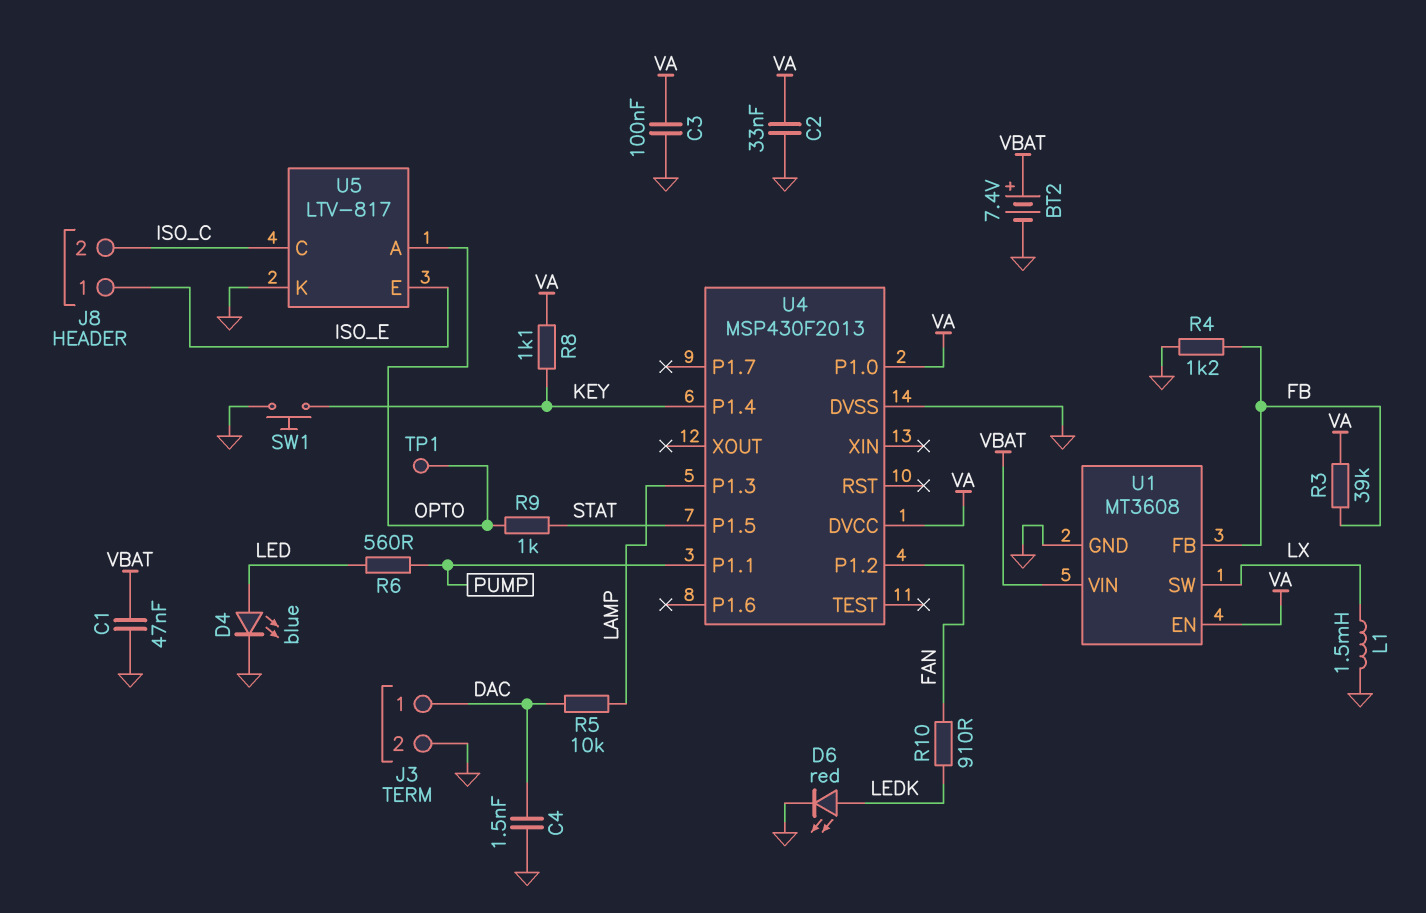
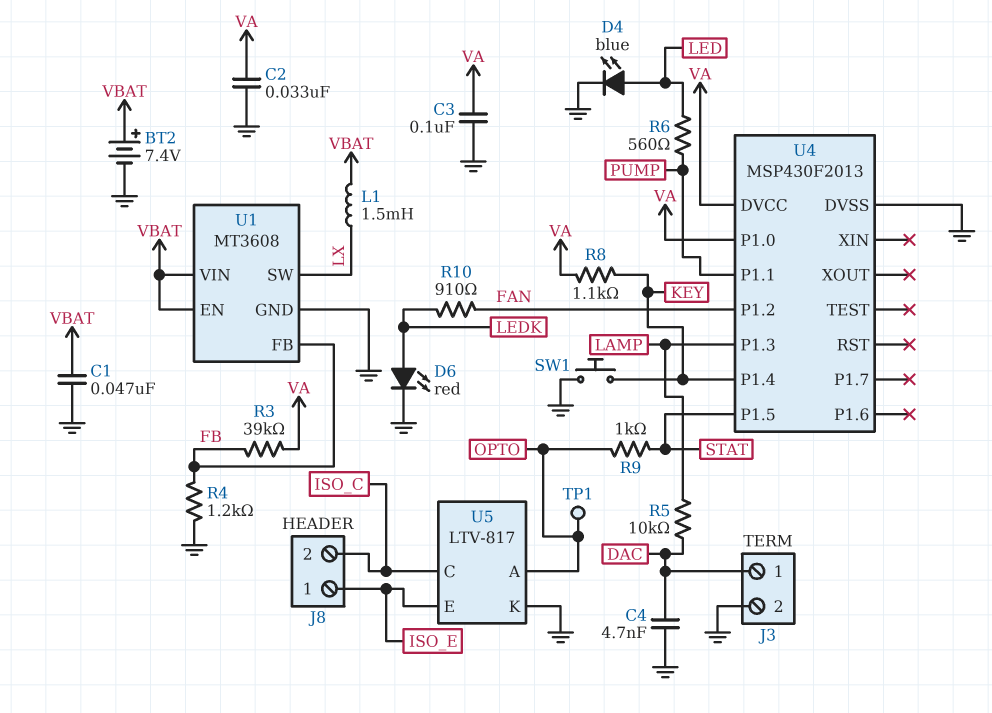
C4: 1.5nF (DAC, GND) -> 4.7nF (DAC, GND)
L1: 1.5mH (GND, LX) -> 1.5mH (LX, VBAT)
U1 pin EN: VA -> VBAT

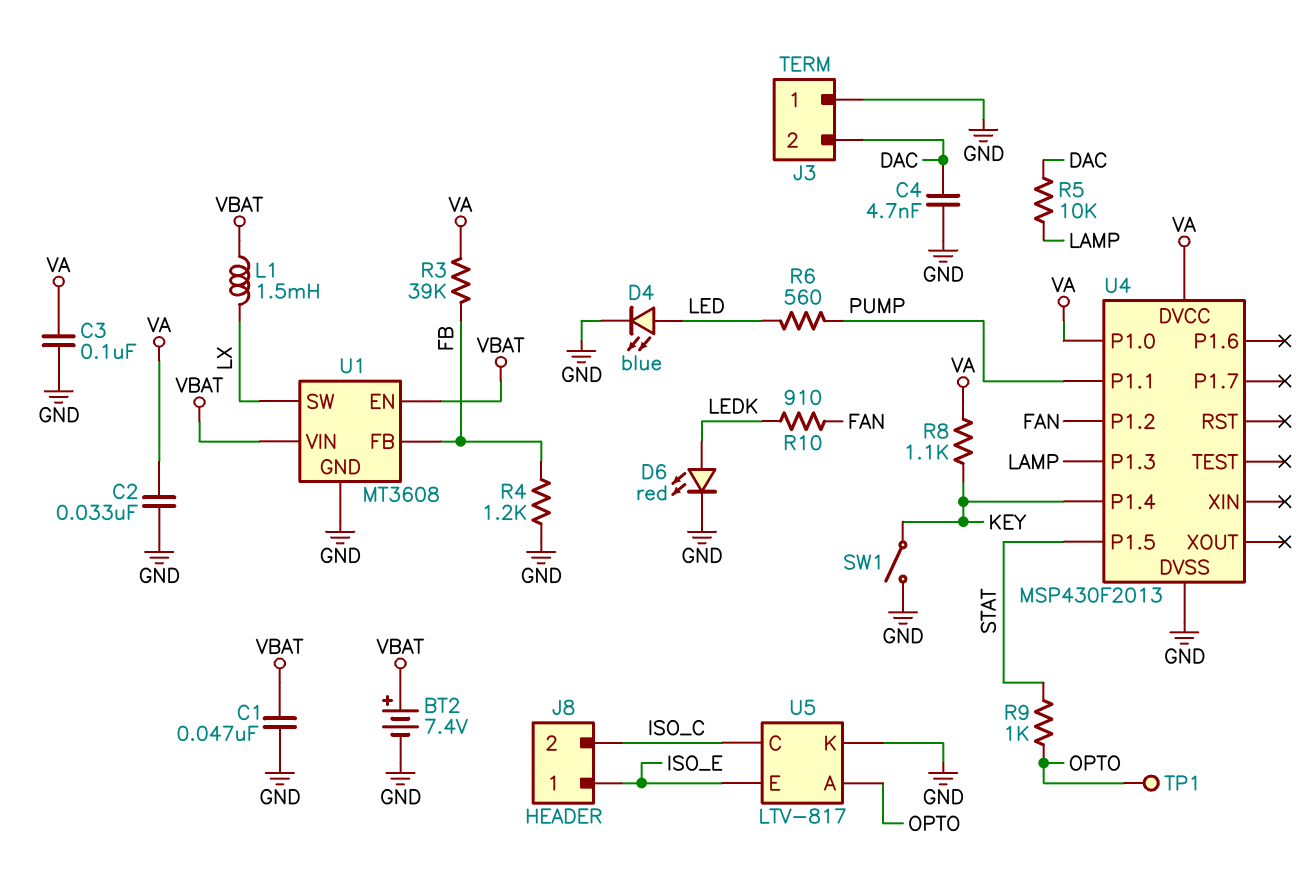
J3 pin 1: DAC -> GND
J3 pin 2: GND -> DAC
SW1: button (GND, KEY) -> switch (GND, KEY)

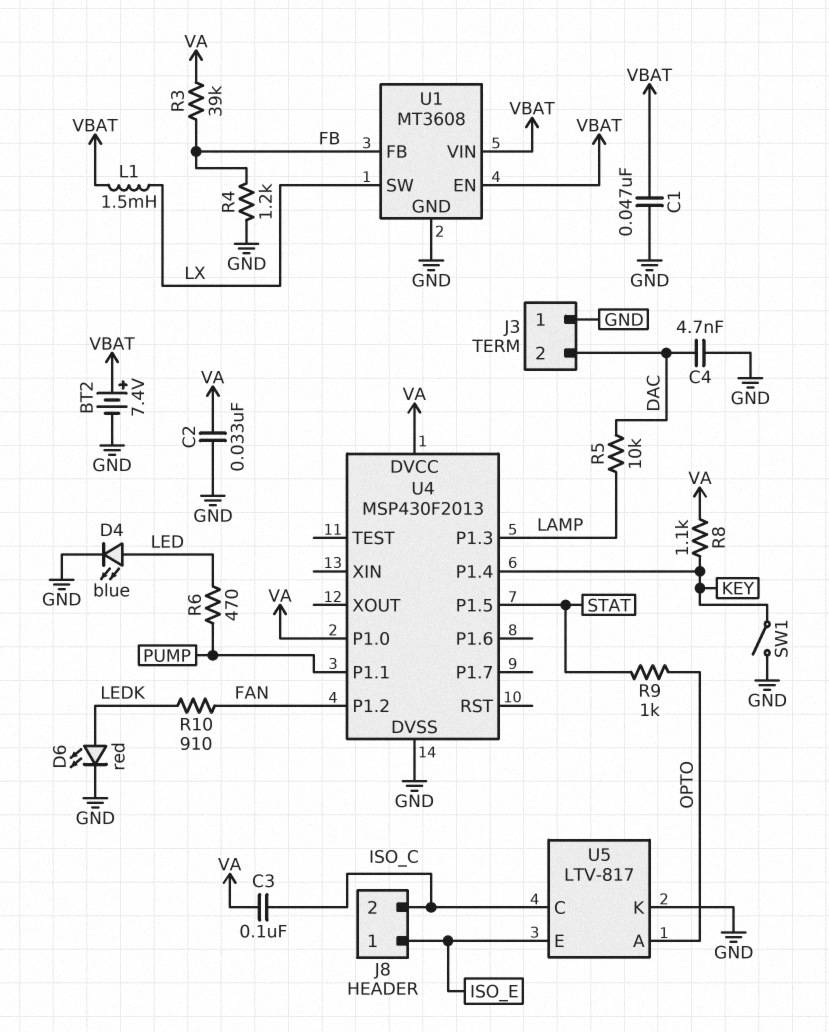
C3: 100nF (GND, VA) -> 100nF (ISO_C, VA)
R6: 560 (LED, PUMP) -> 470 (LED, PUMP)
TP1: test point (OPTO) -> none

